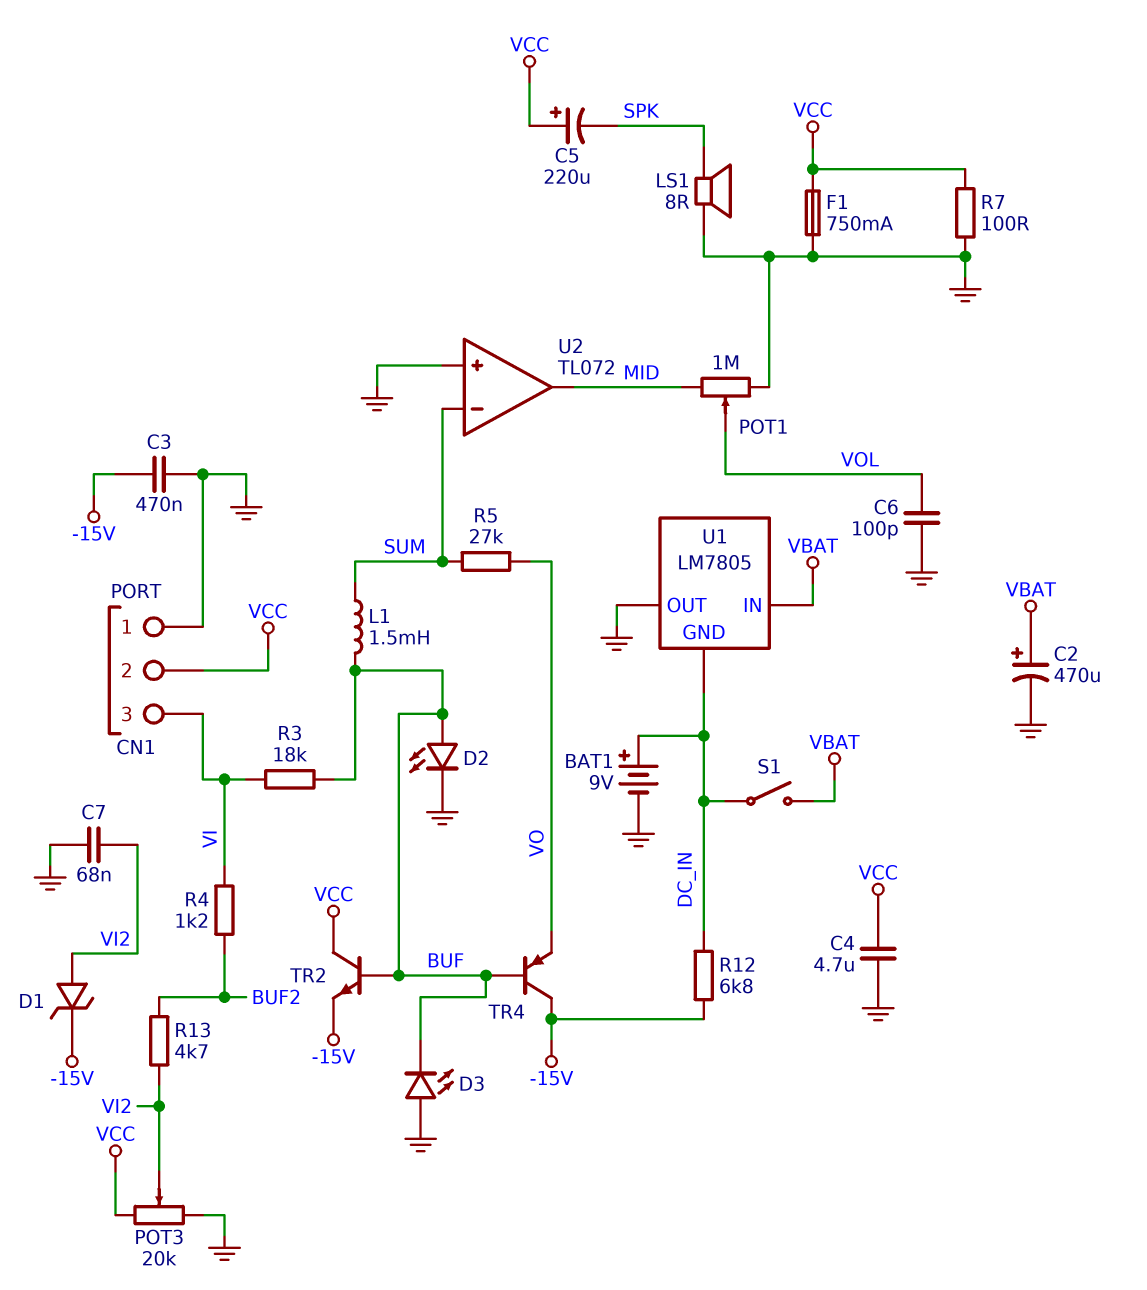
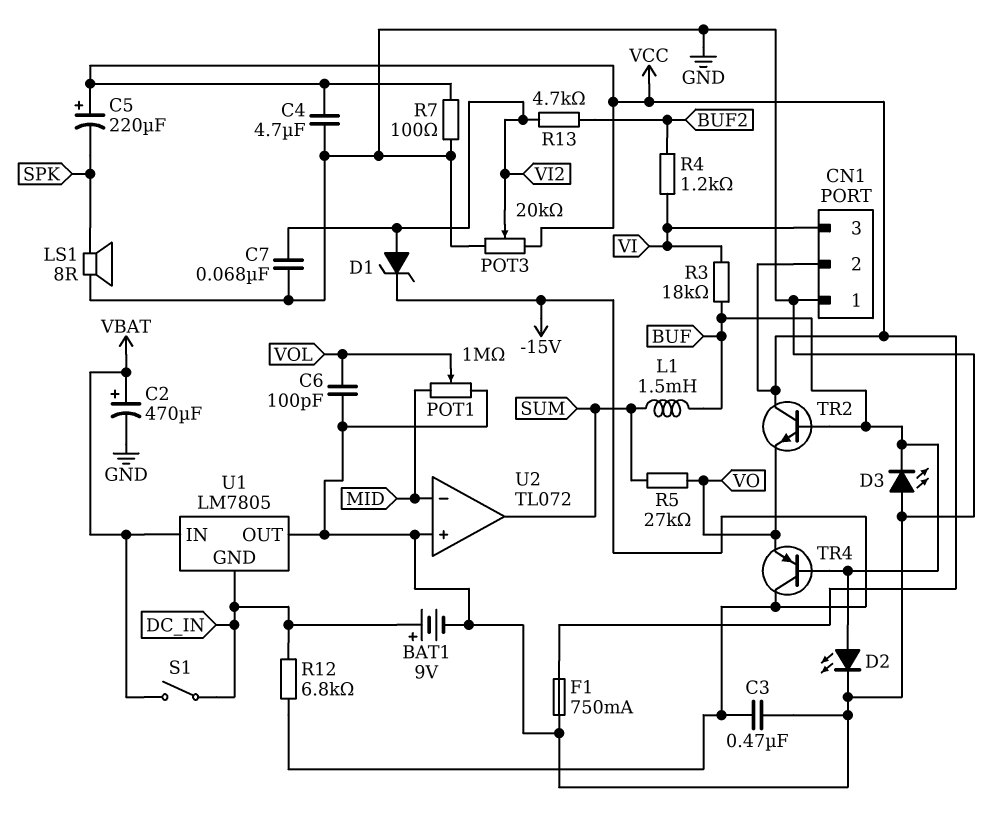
TR2: NPN (B BUF, C VCC, E -15V) -> NPN (B BUF, C VCC, E VO)
U2 pin in-: SUM -> MID
U2 pin out: MID -> SUM

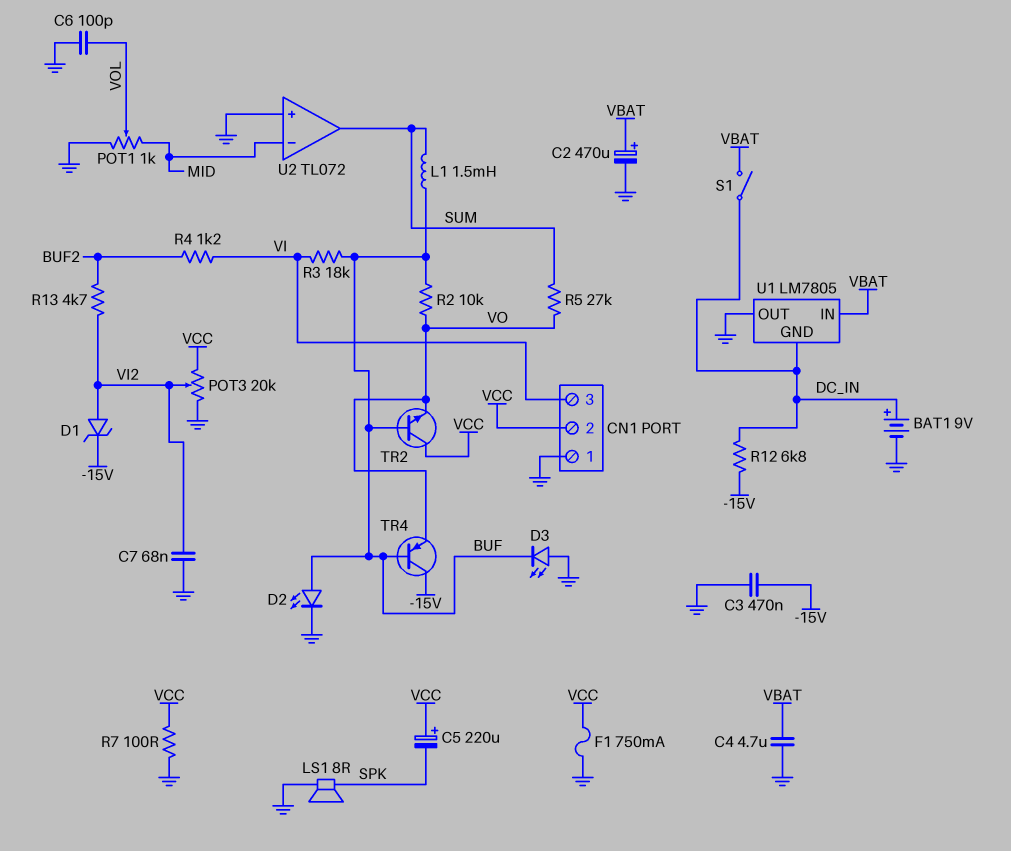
C4: 4.7uF (GND, VCC) -> 4.7uF (GND, VBAT)
POT1: 1M (GND, MID, wiper VOL) -> 1k (GND, MID, wiper VOL)
R2: none -> 10k (BUF, VO)

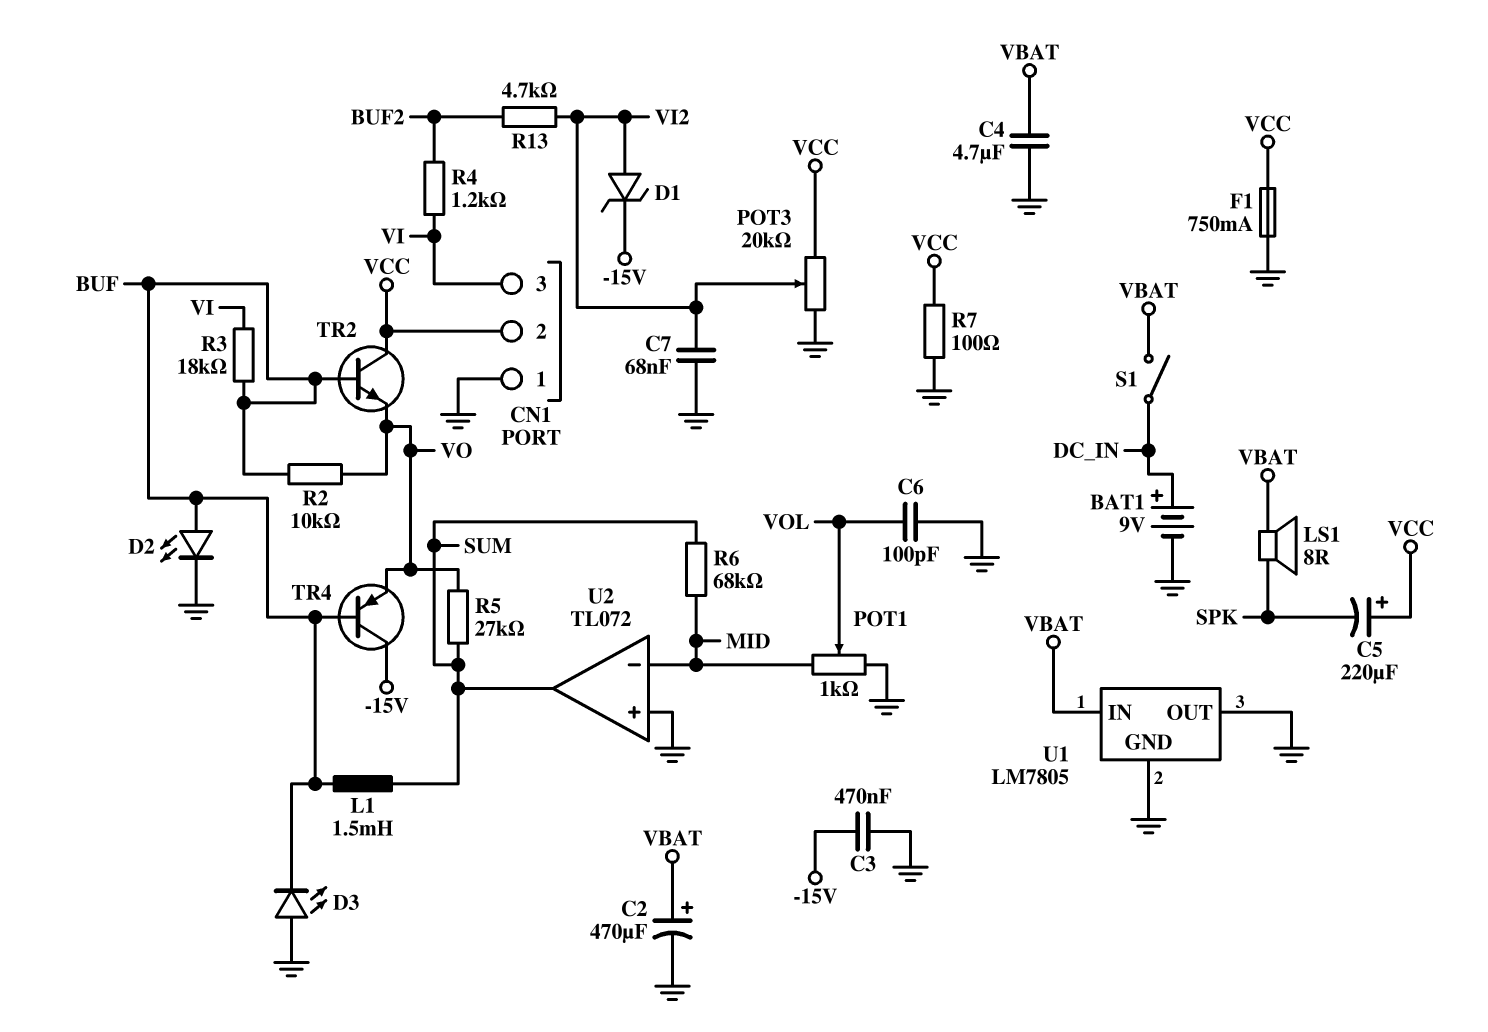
LS1: speaker 8R (GND, SPK) -> speaker 8R (SPK, VBAT)
R6: none -> 68k (MID, SUM)
R12: 6.8k (-15V, DC_IN) -> none
U1 pin GND: DC_IN -> GND

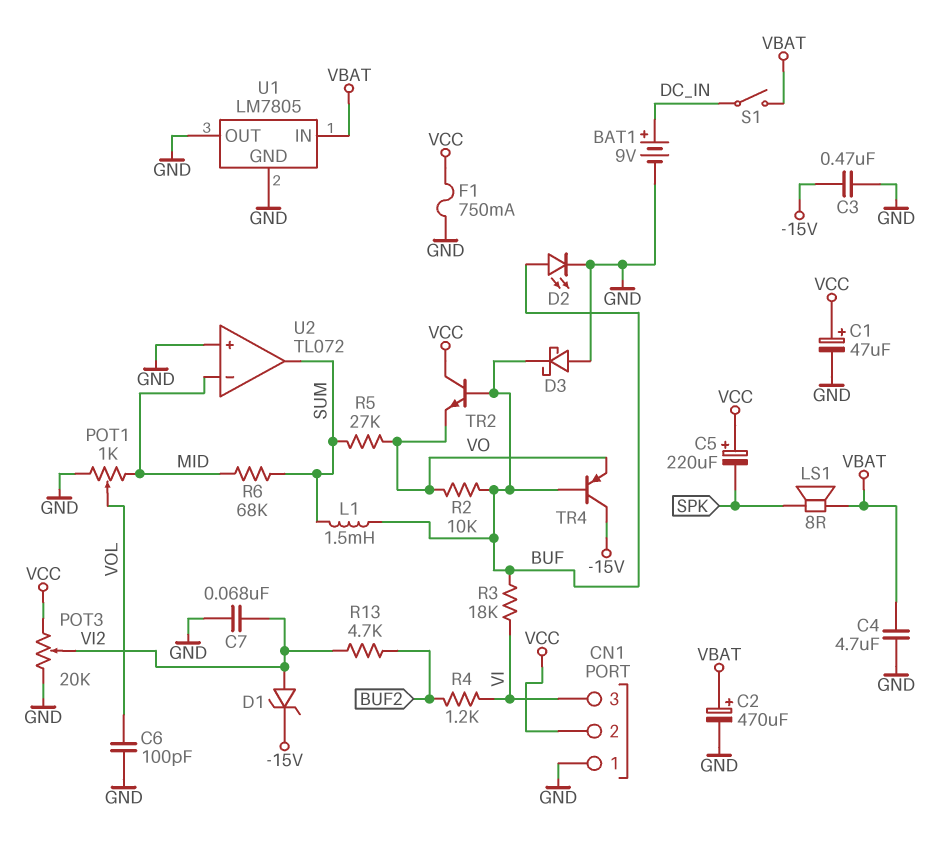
C1: none -> 47uF (plus VCC, minus GND)
D3: LED (A GND, K BUF) -> schottky (A GND, K BUF)
R7: 100 (GND, VCC) -> none

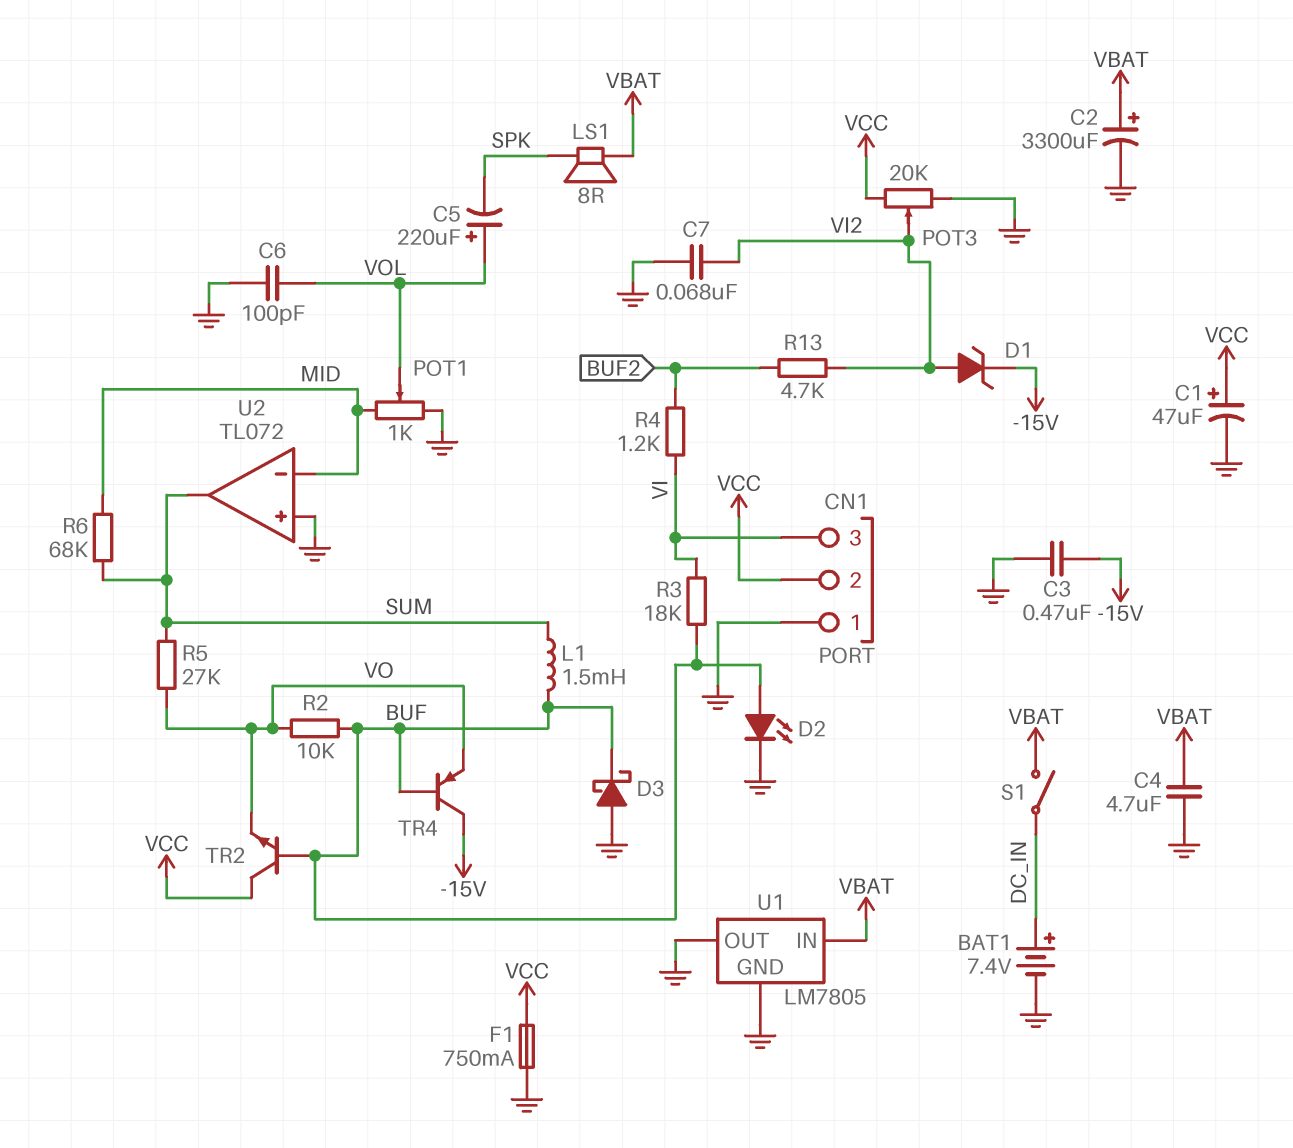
BAT1: 9V (plus DC_IN, minus GND) -> 7.4V (plus DC_IN, minus GND)
C2: 470uF (plus VBAT, minus GND) -> 3300uF (plus VBAT, minus GND)
C5: 220uF (plus VCC, minus SPK) -> 220uF (plus VOL, minus SPK)

